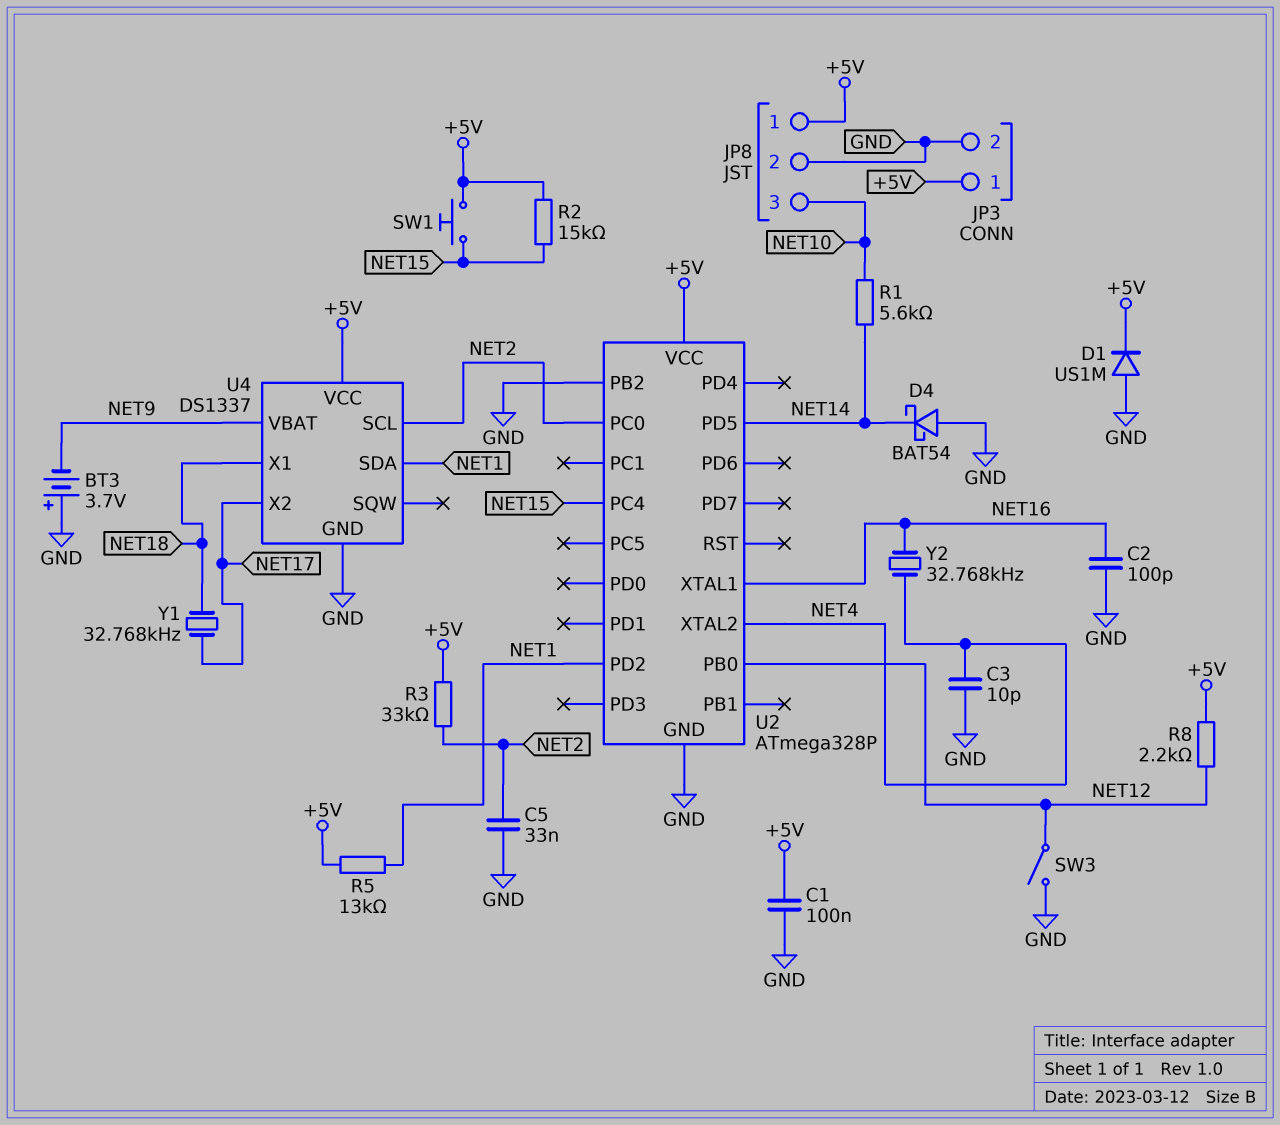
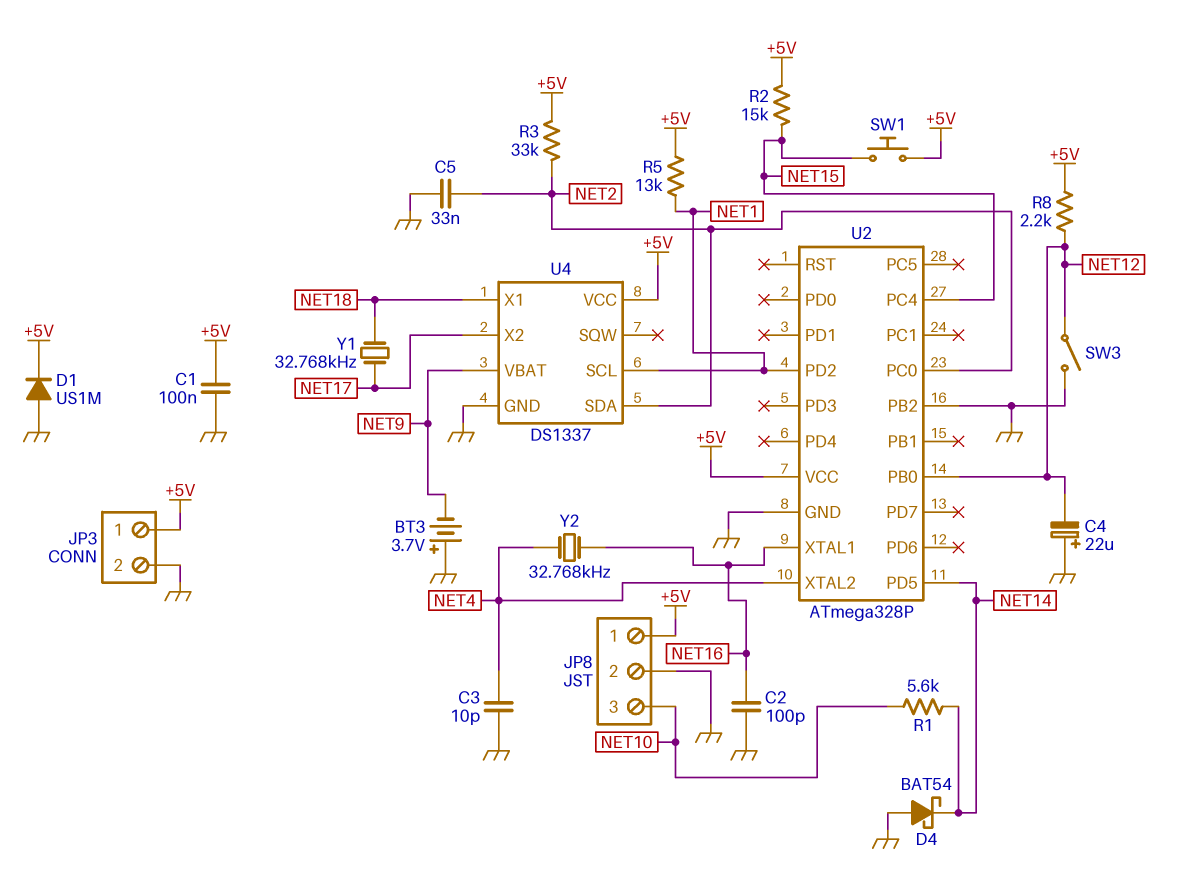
C4: none -> 22uF (plus GND, minus NET12)
U4 pin SCL: NET2 -> NET1
U4 pin SDA: NET1 -> NET2

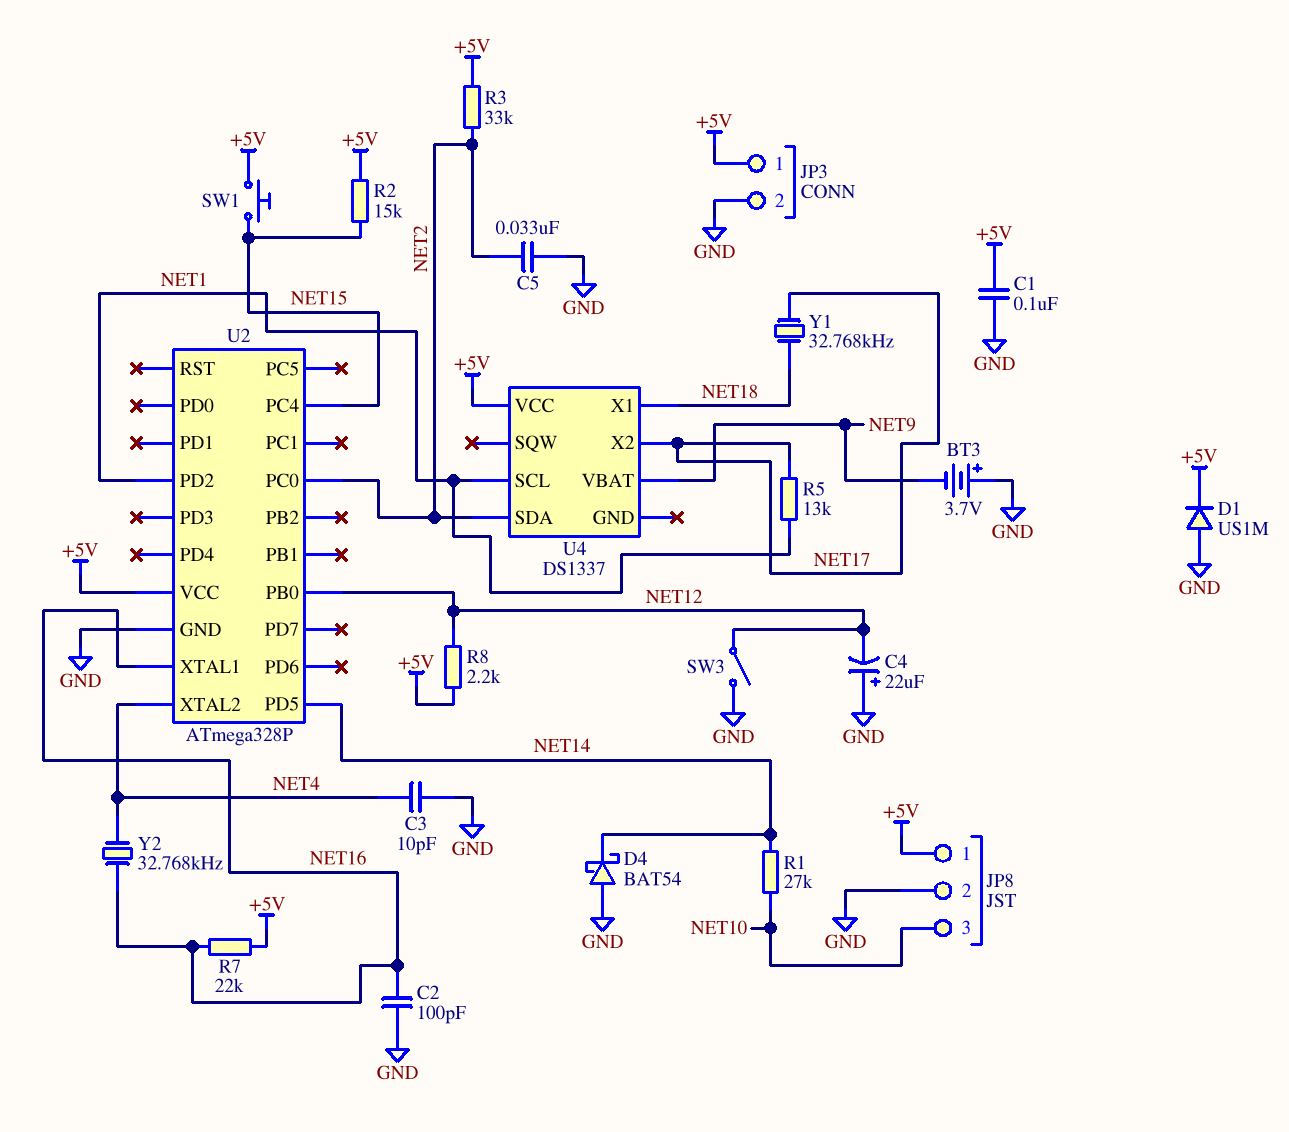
R1: 5.6k (NET10, NET14) -> 27k (NET10, NET14)
R5: 13k (+5V, NET1) -> 13k (NET1, NET17)
R7: none -> 22k (+5V, NET16)
U2 pin PB2: GND -> none
U4 pin GND: GND -> none

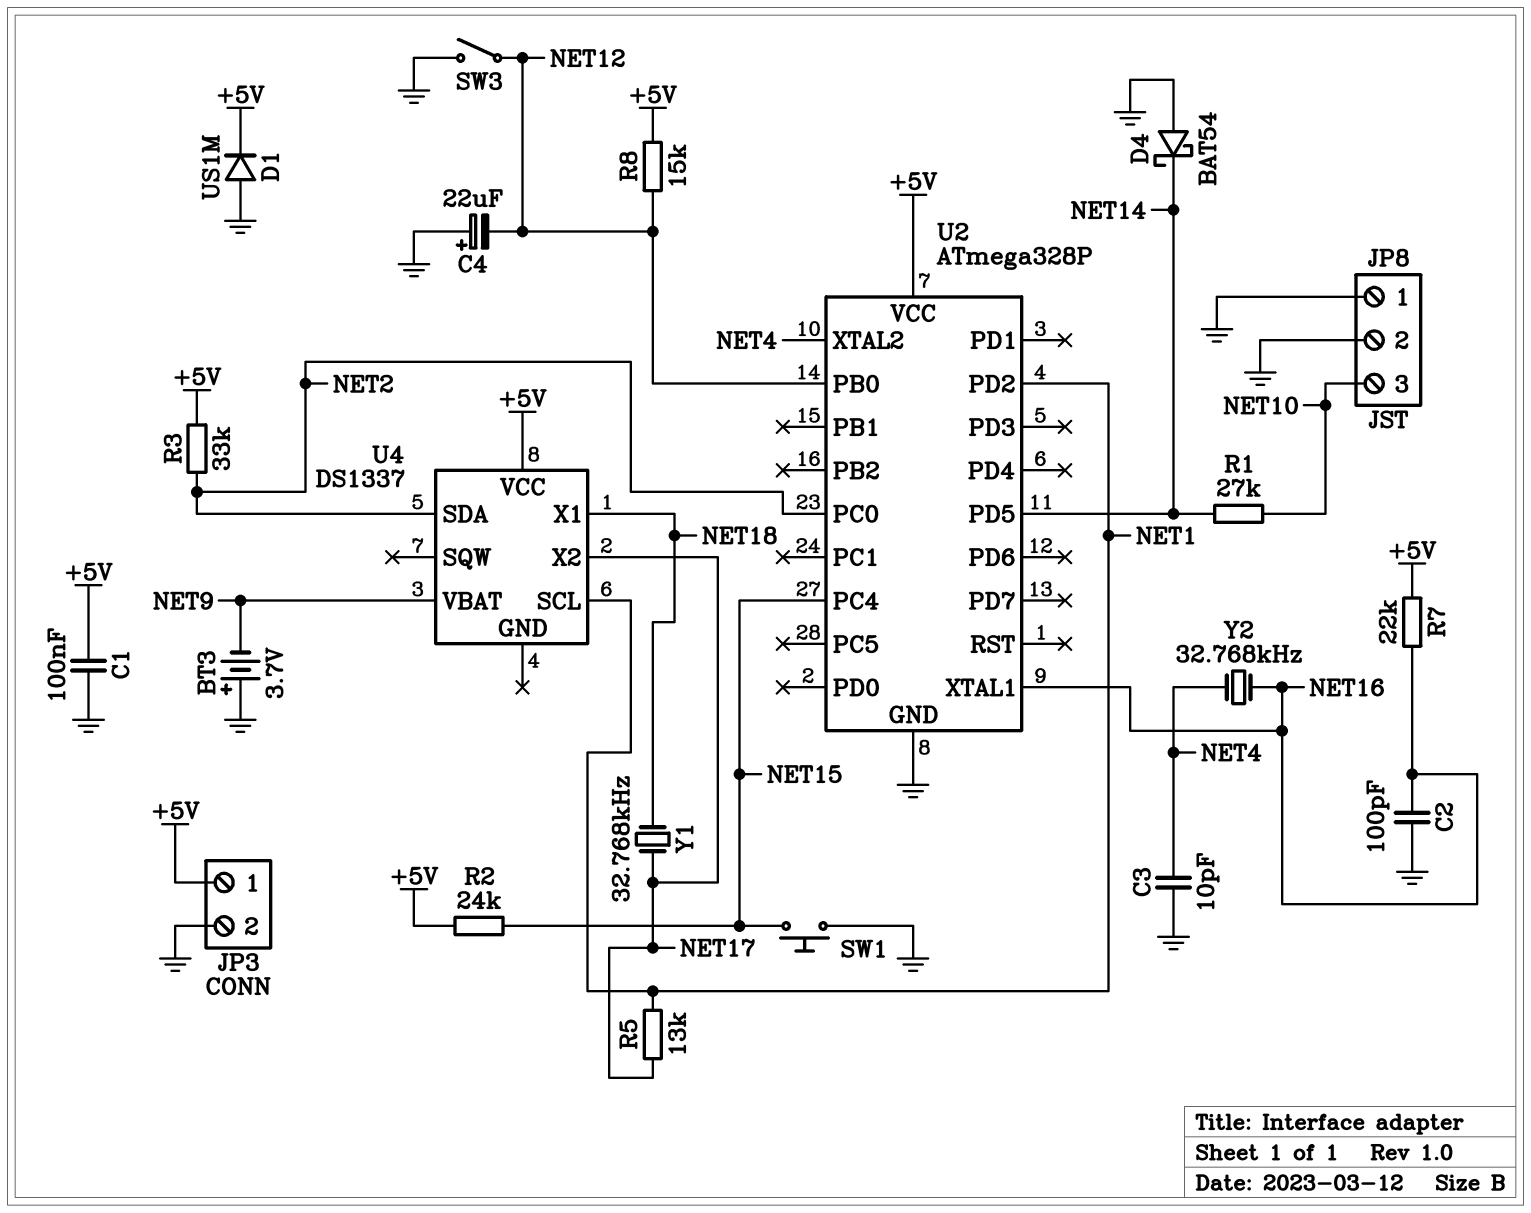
C5: 33nF (GND, NET2) -> none
JP8 pin 1: +5V -> GND
R2: 15k (+5V, NET15) -> 24k (+5V, NET15)
R8: 2.2k (+5V, NET12) -> 15k (+5V, NET12)
SW1: button (+5V, NET15) -> button (GND, NET15)

